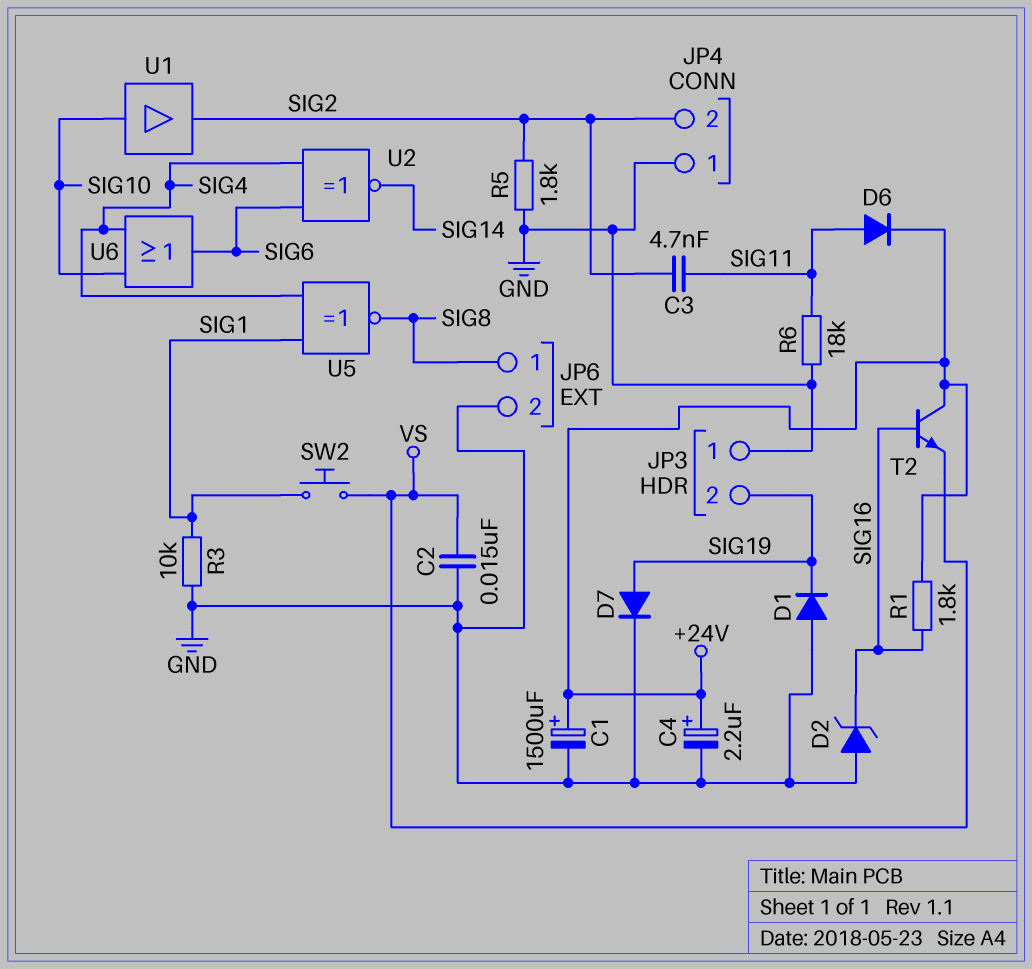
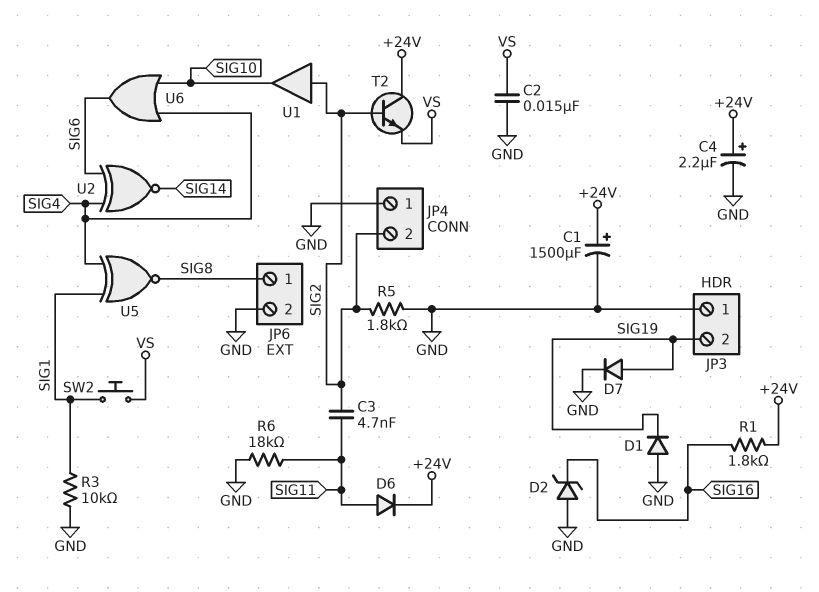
T2: NPN (B SIG16, C +24V, E VS) -> NPN (B SIG2, C +24V, E VS)
U1: buffer (in SIG10, out SIG2) -> buffer (in SIG2, out SIG10)

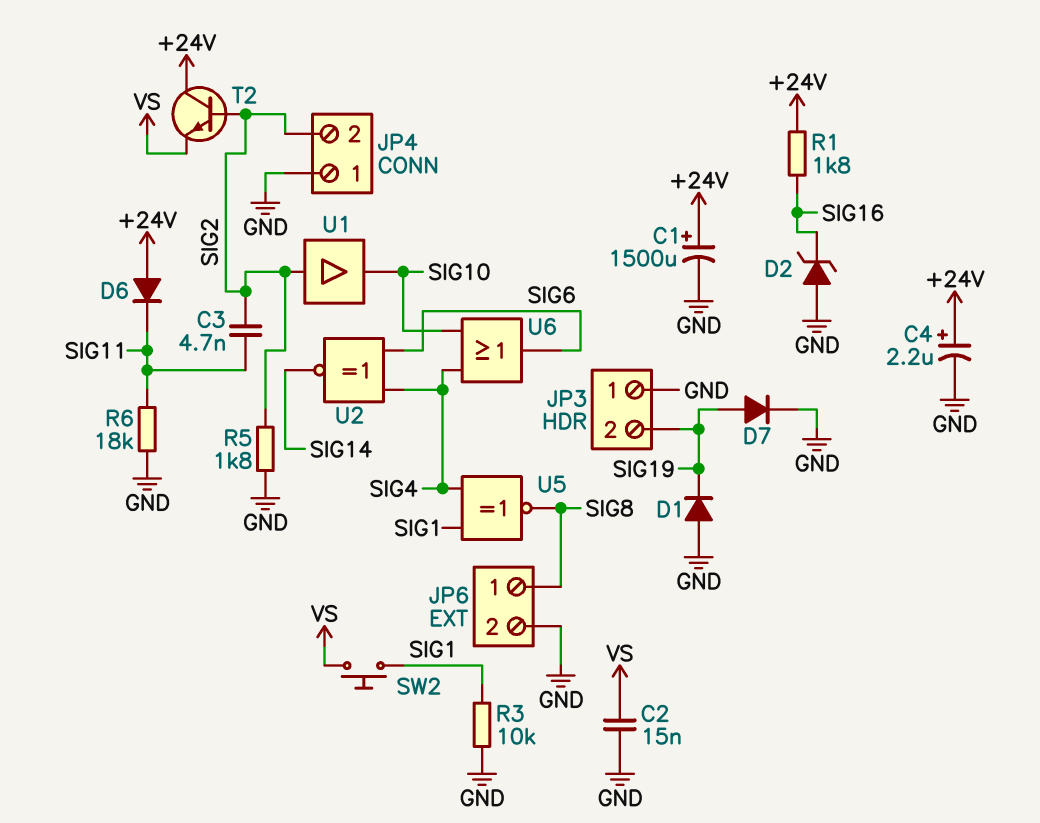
D6: diode (A SIG11, K +24V) -> diode (A +24V, K SIG11)

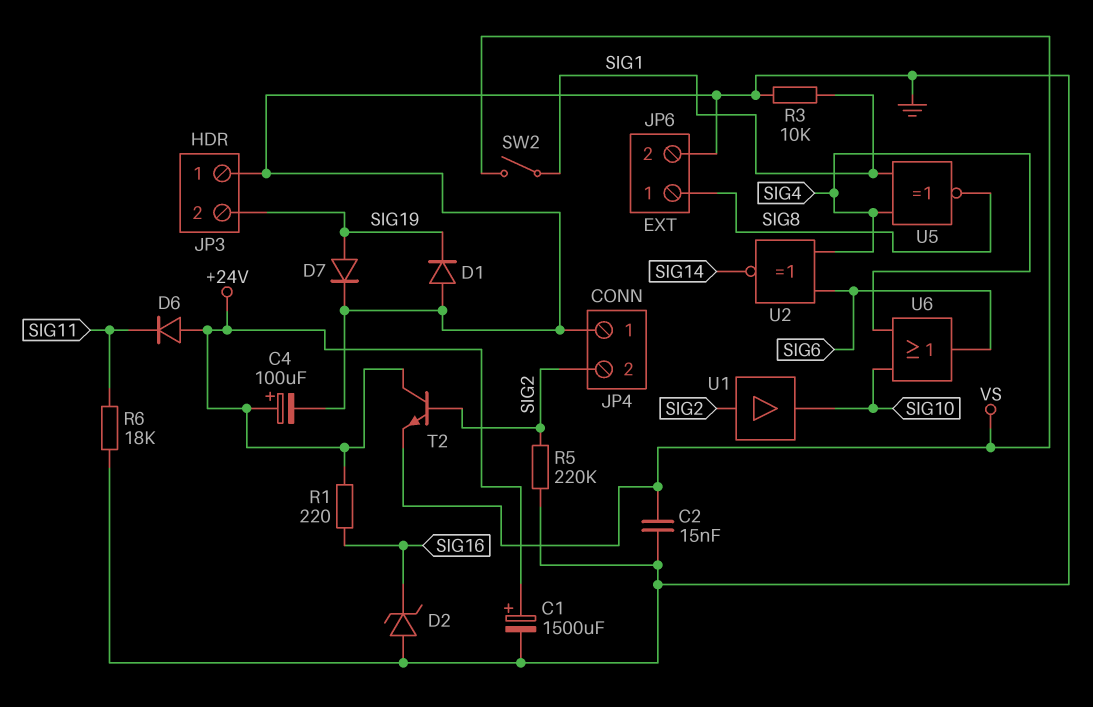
C3: 4.7nF (SIG2, SIG11) -> none
C4: 2.2uF (plus +24V, minus GND) -> 100uF (plus +24V, minus GND)
R1: 1.8k (+24V, SIG16) -> 220 (+24V, SIG16)
R5: 1.8k (GND, SIG2) -> 220k (GND, SIG2)
SW2: button (SIG1, VS) -> switch (SIG1, VS)

